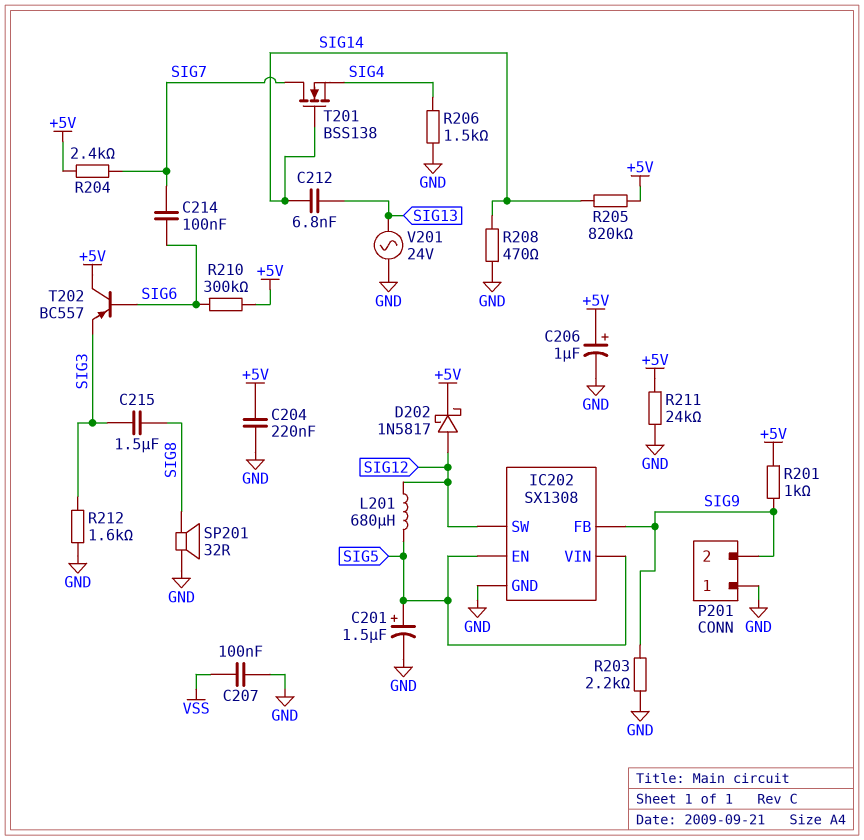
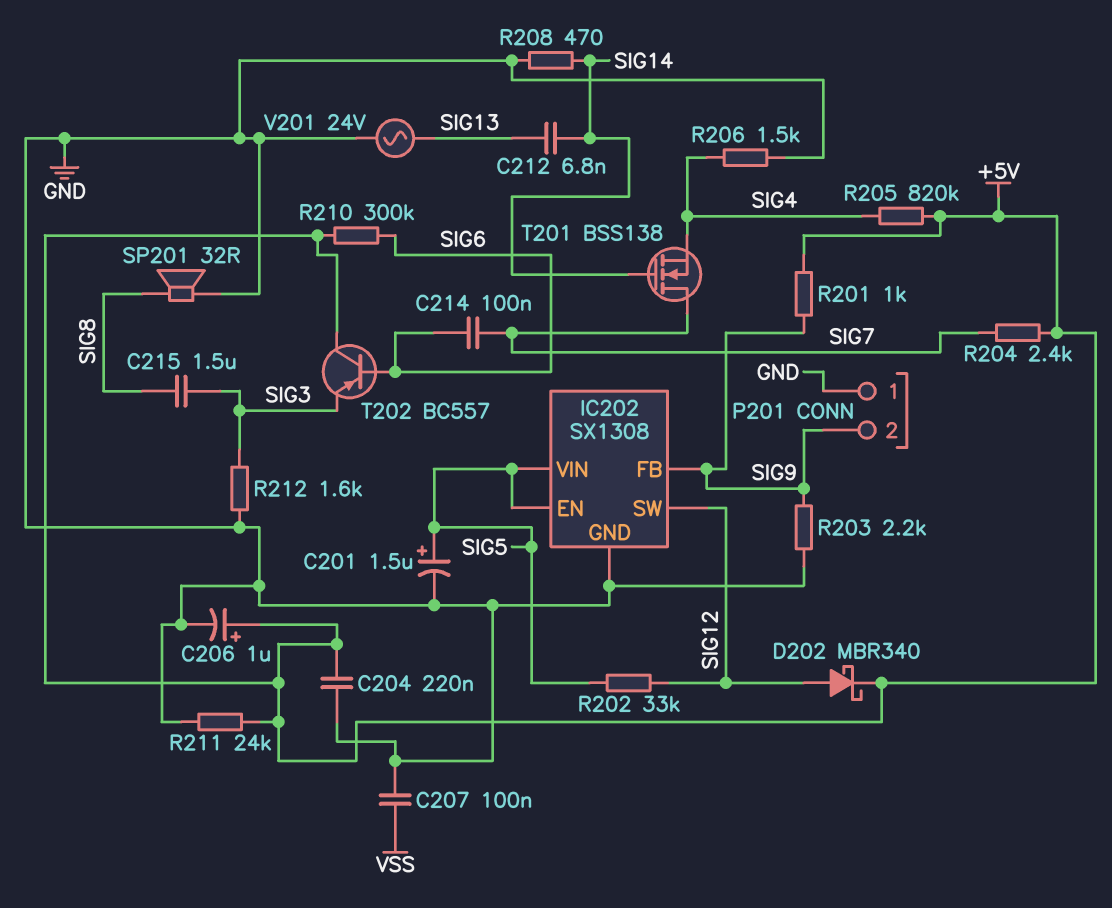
D202: schottky 1N5817 (A SIG12, K +5V) -> schottky MBR340 (A SIG12, K +5V)
L201: 680uH (SIG5, SIG12) -> none
R202: none -> 33k (SIG5, SIG12)
R205: 820k (+5V, SIG14) -> 820k (+5V, SIG4)

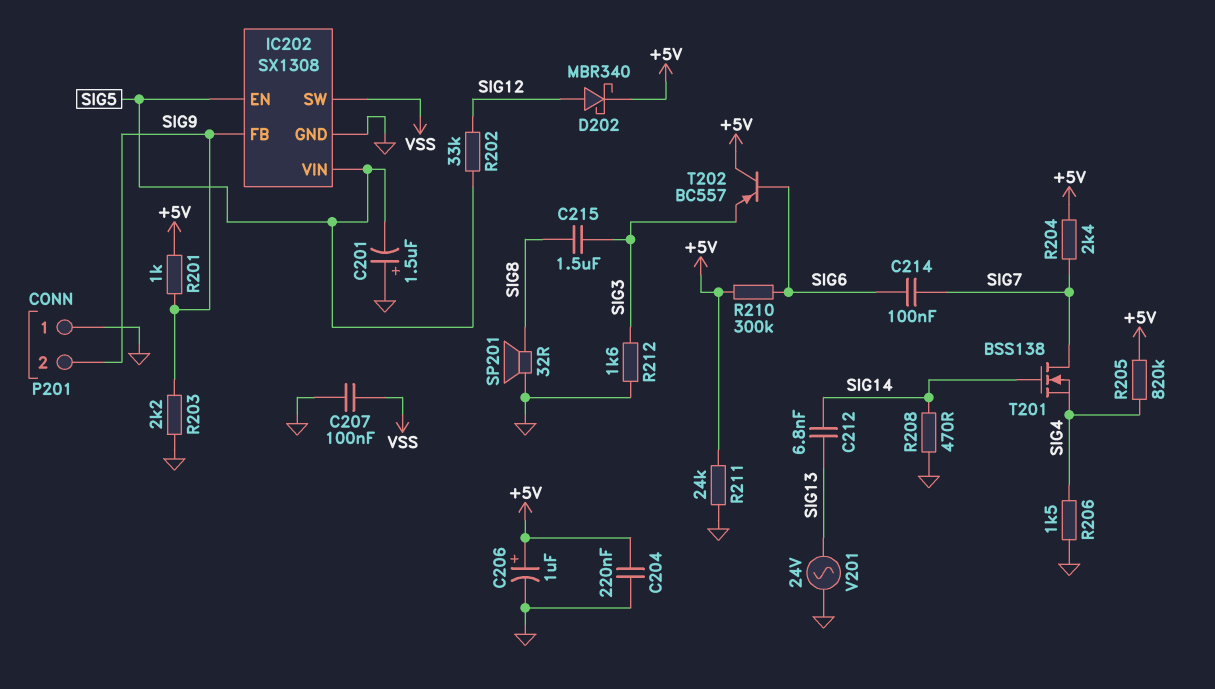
C201: 1.5uF (plus SIG5, minus GND) -> 1.5uF (plus GND, minus SIG5)
IC202 pin SW: SIG12 -> VSS

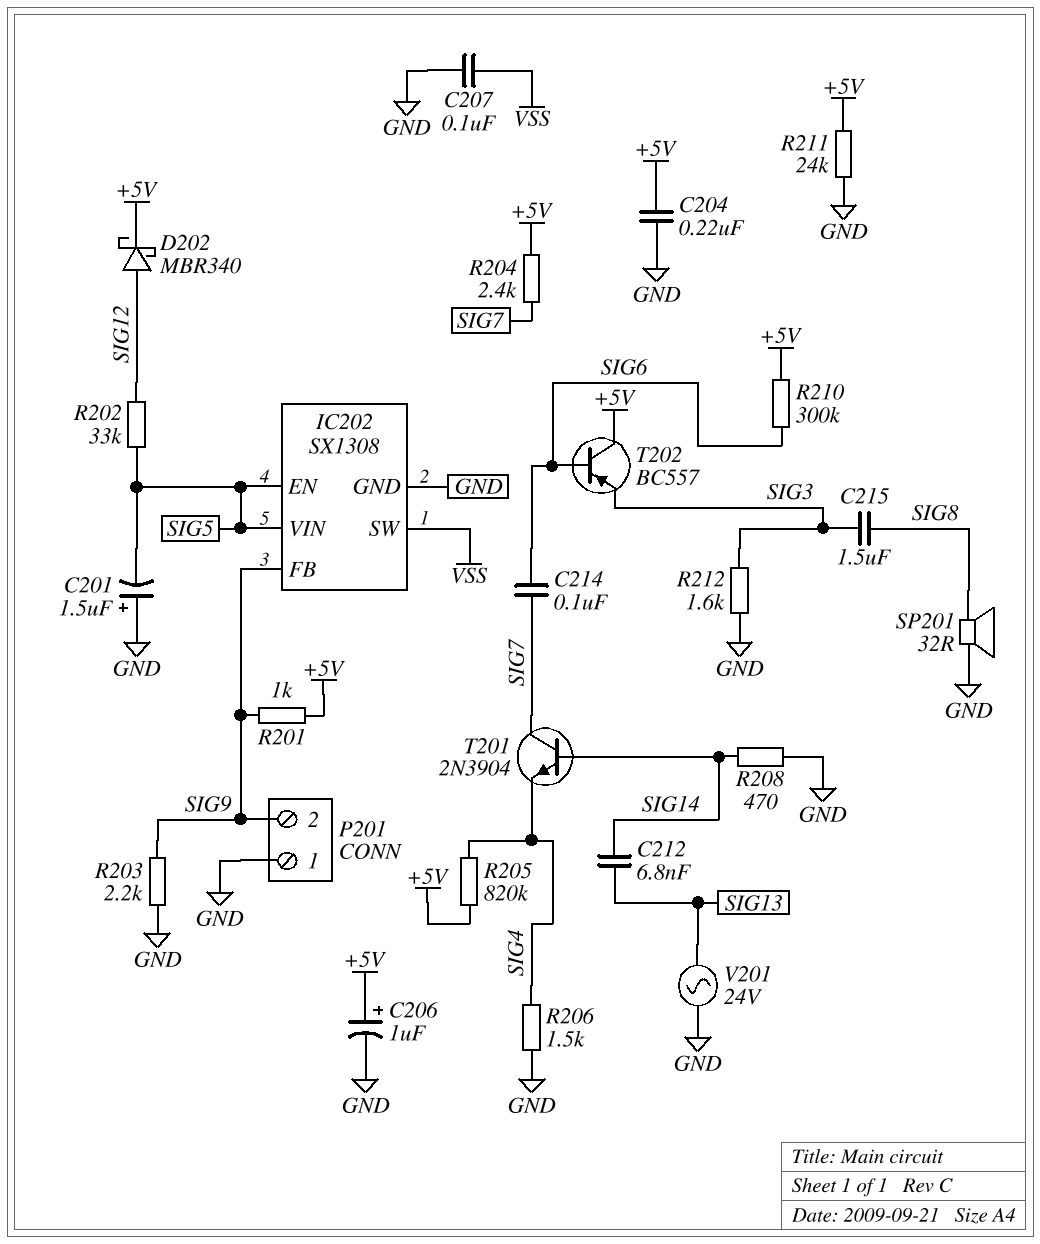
T201: NMOS BSS138 (G SIG14, D SIG7, S SIG4) -> NPN 2N3904 (B SIG14, C SIG7, E SIG4)

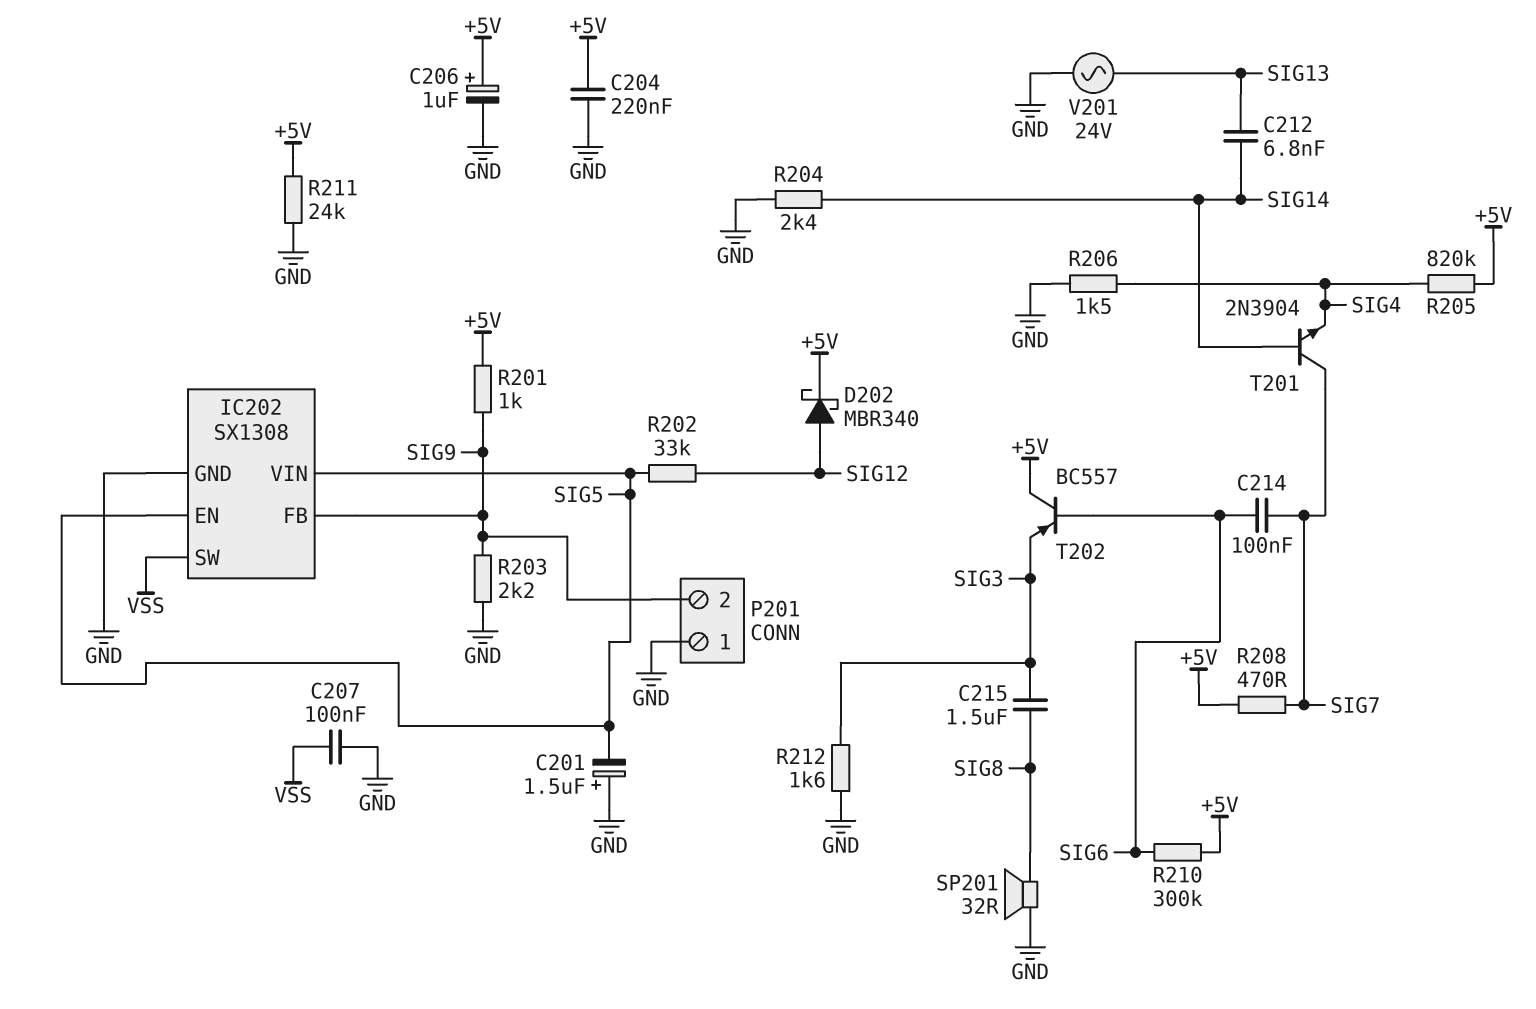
R204: 2.4k (+5V, SIG7) -> 2.4k (GND, SIG14)
R208: 470 (GND, SIG14) -> 470 (+5V, SIG7)

